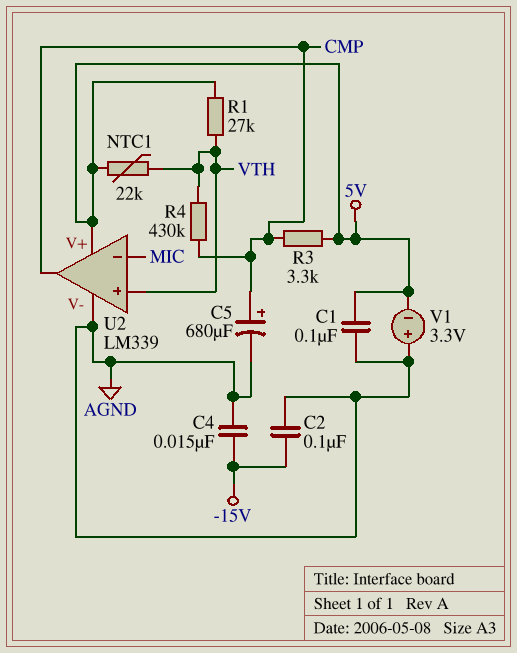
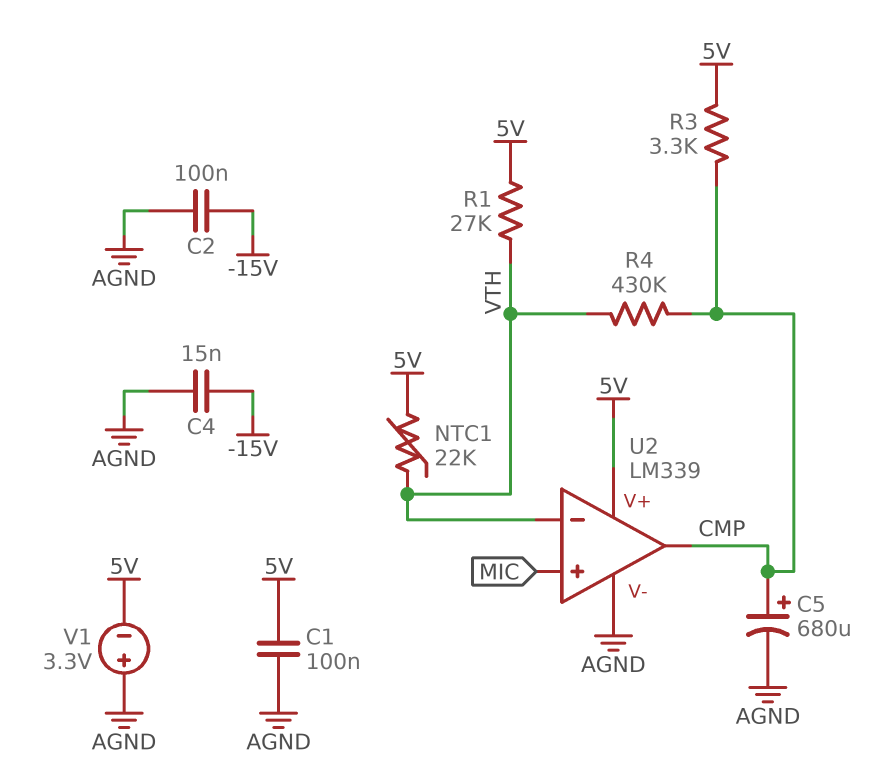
U2 pin in+: VTH -> MIC
U2 pin in-: MIC -> VTH

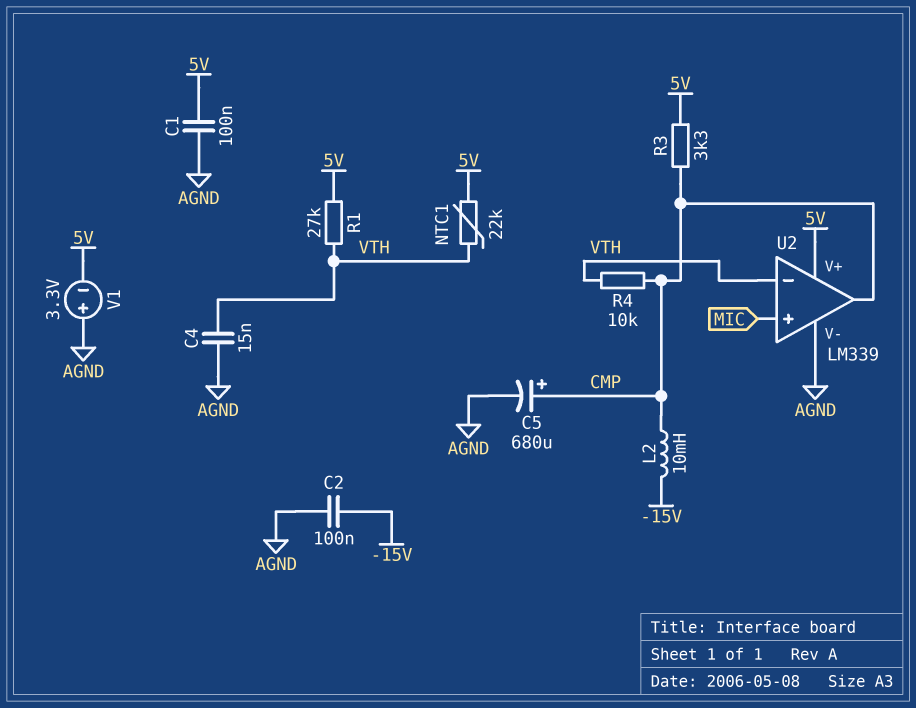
C4: 15nF (-15V, AGND) -> 15nF (AGND, VTH)
L2: none -> 10mH (-15V, CMP)
R4: 430k (CMP, VTH) -> 10k (CMP, VTH)

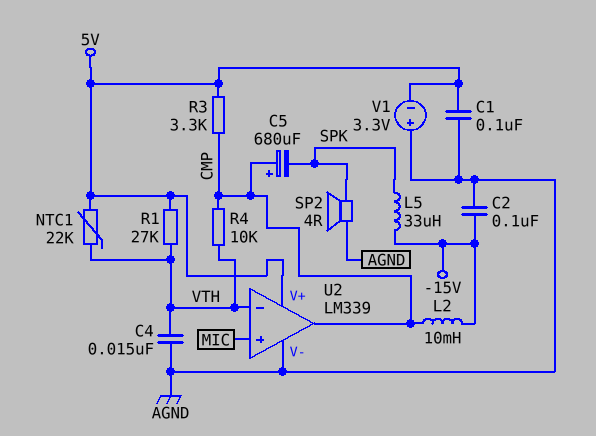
C5: 680uF (plus CMP, minus AGND) -> 680uF (plus CMP, minus SPK)
L5: none -> 33uH (-15V, SPK)
SP2: none -> speaker 4R (AGND, SPK)

